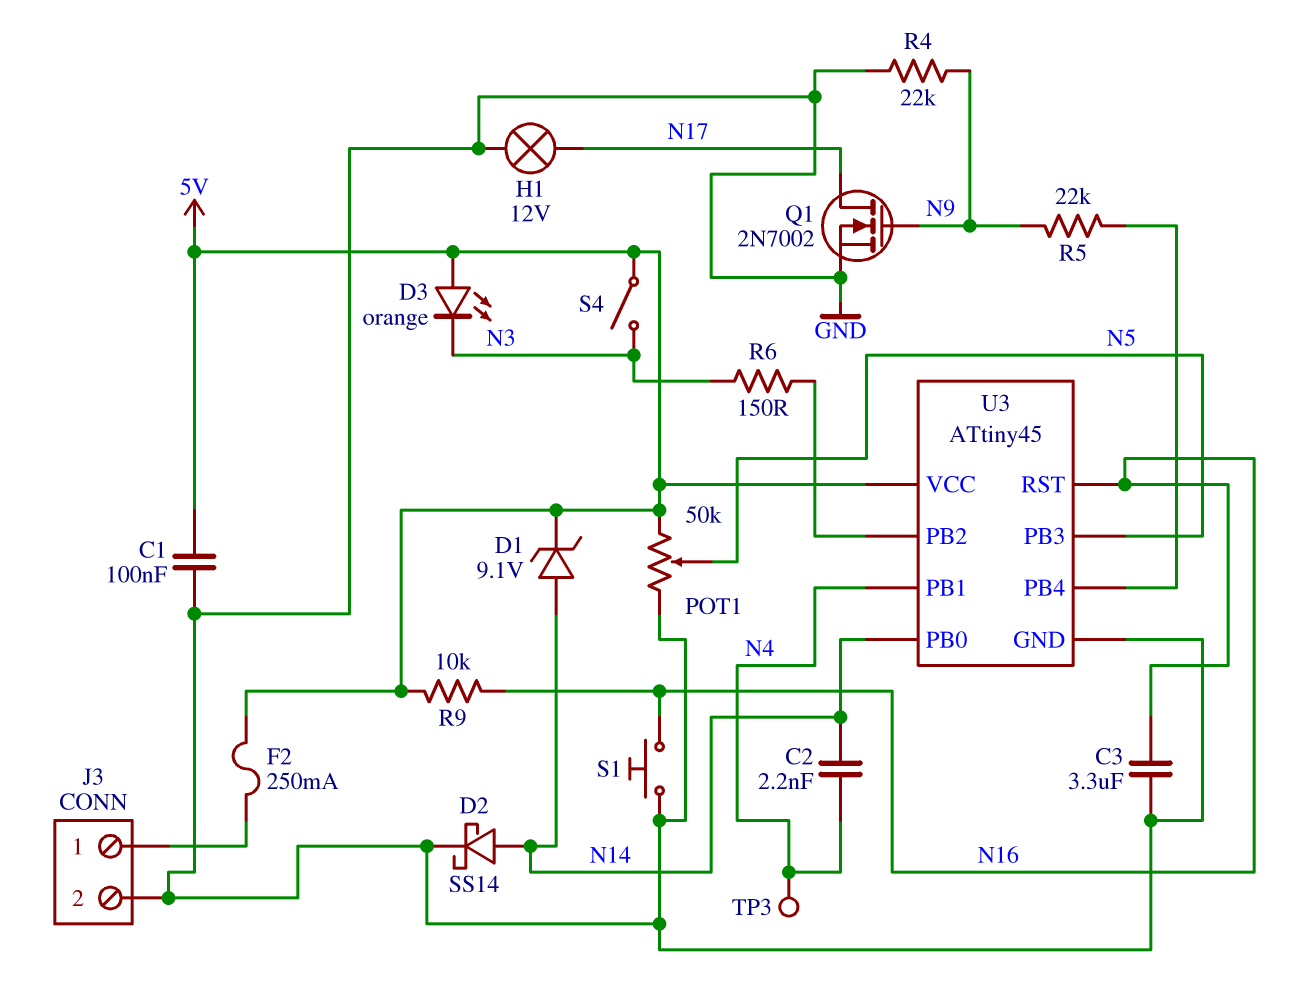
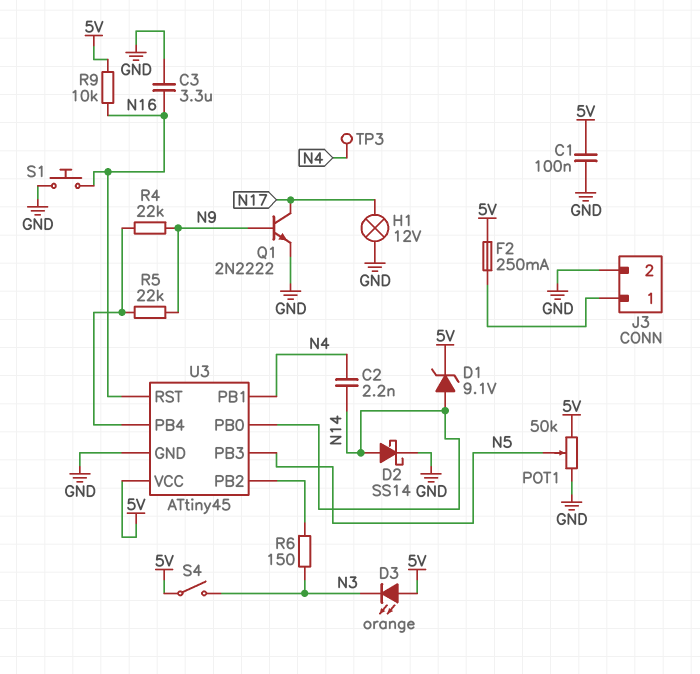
Q1: NMOS 2N7002 (G N9, D N17, S GND) -> NPN 2N2222 (B N9, C N17, E GND)
R4: 22k (GND, N9) -> 22k (N9, U3/PB4)

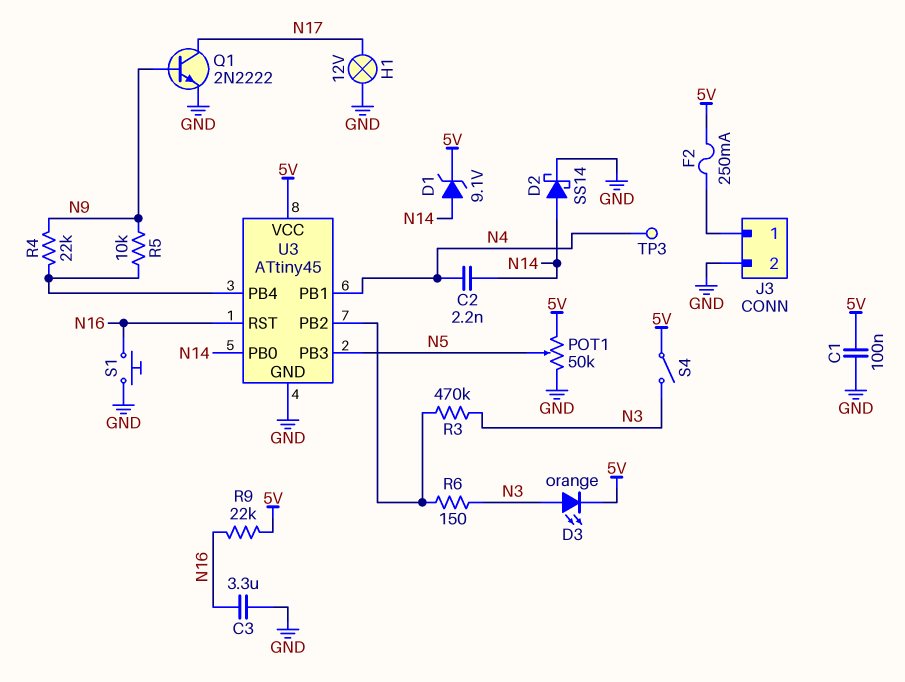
D3: LED orange (A 5V, K N3) -> LED orange (A N3, K 5V)
R3: none -> 470k (N3, U3/PB2)
R5: 22k (N9, U3/PB4) -> 10k (N9, U3/PB4)
R9: 10k (5V, N16) -> 22k (5V, N16)

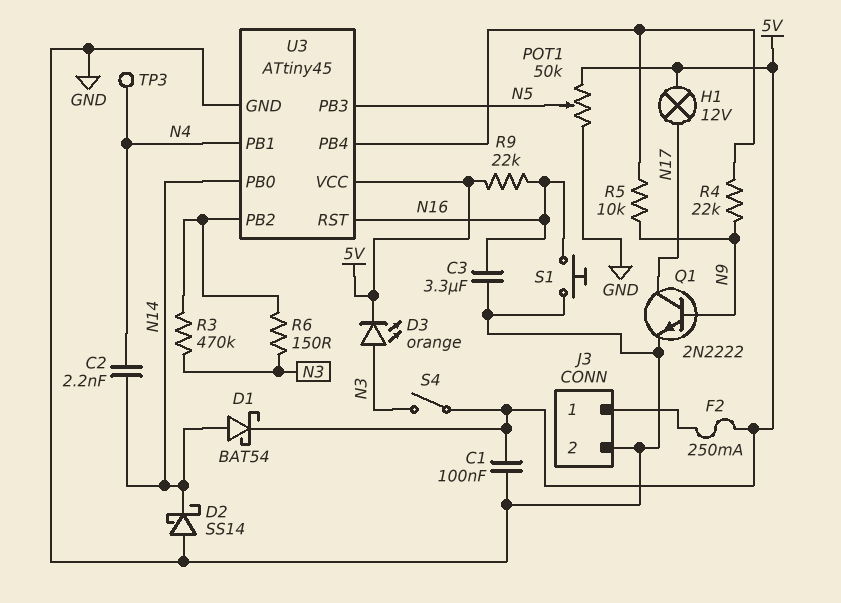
D1: zener 9.1V (A N14, K 5V) -> schottky BAT54 (A N14, K 5V)
D2: schottky SS14 (A N14, K GND) -> schottky SS14 (A GND, K N14)
H1: lamp 12V (GND, N17) -> lamp 12V (5V, N17)

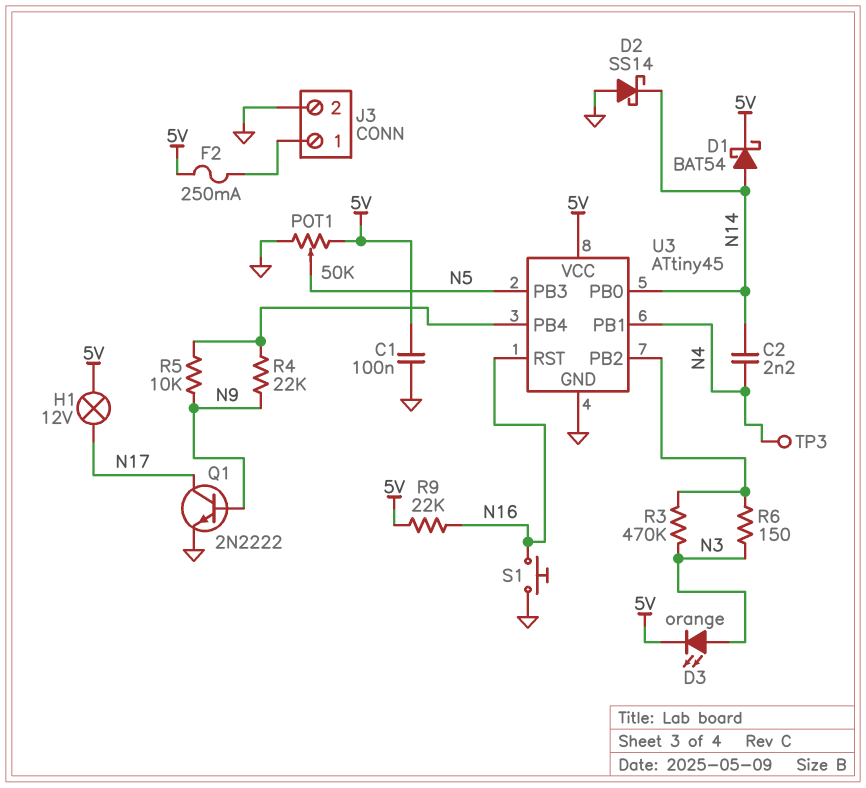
C3: 3.3uF (GND, N16) -> none
S4: switch (5V, N3) -> none

